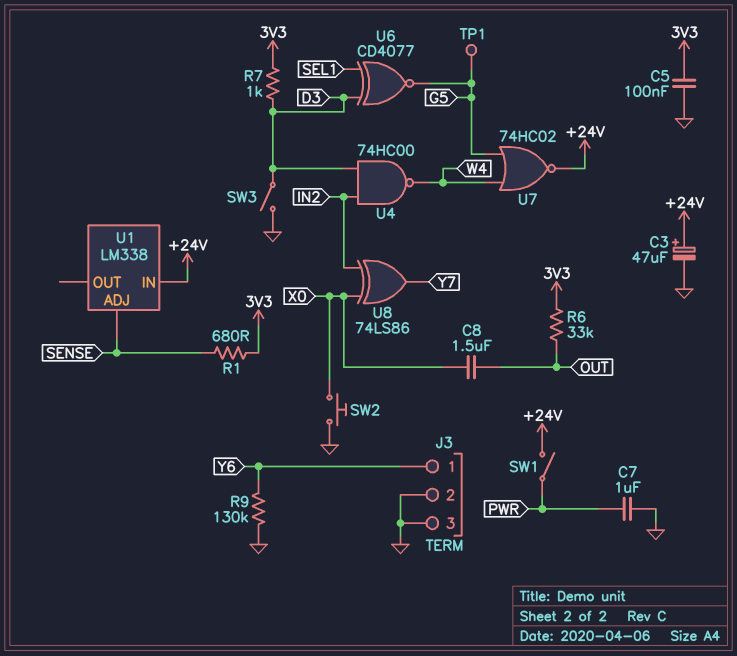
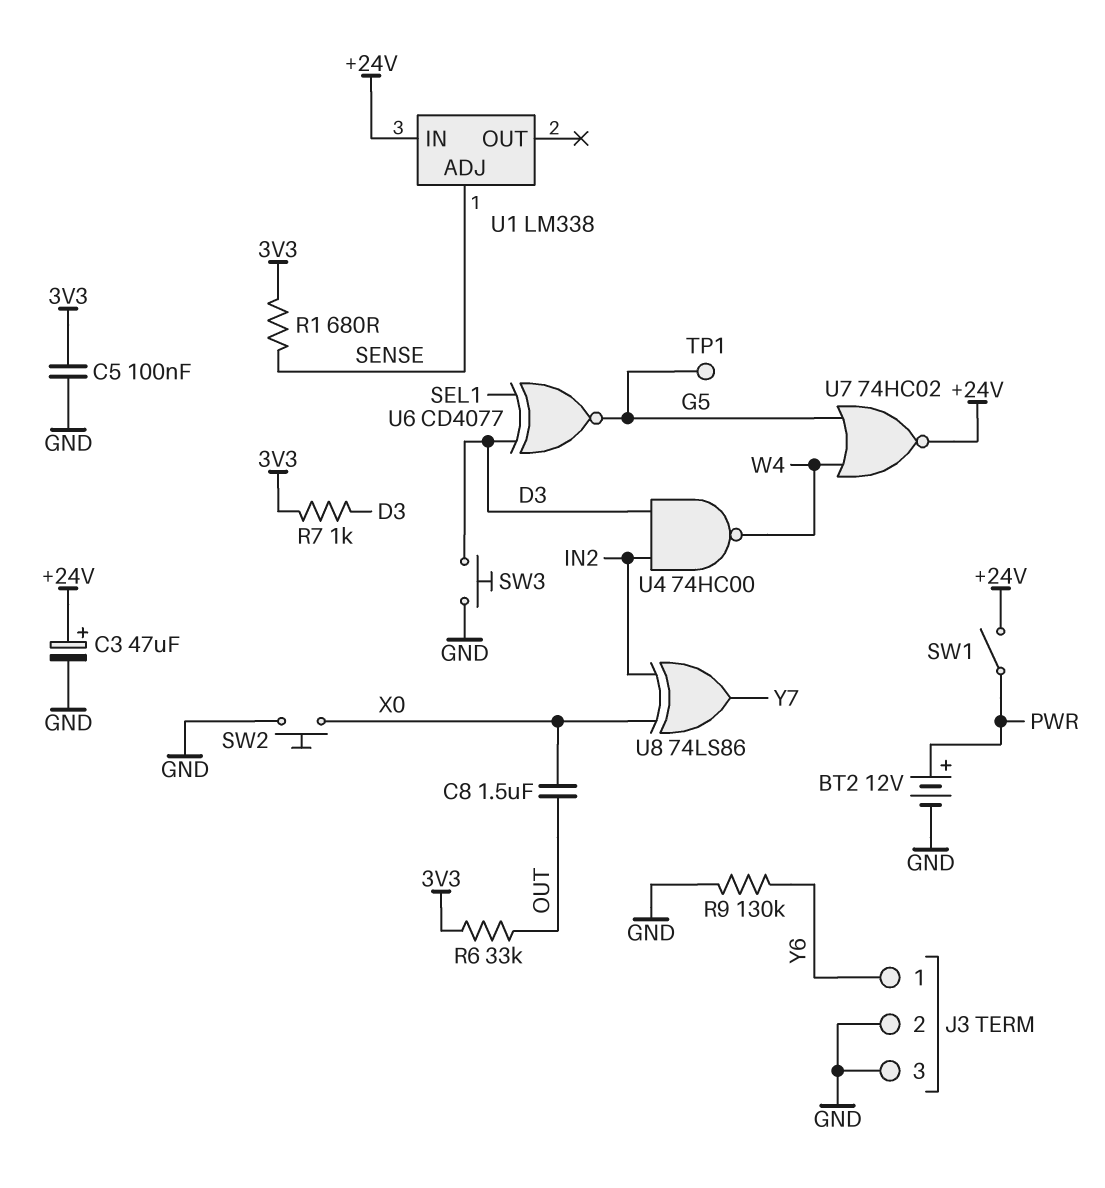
BT2: none -> 12V (plus PWR, minus GND)
C7: 1uF (GND, PWR) -> none
SW3: switch (D3, GND) -> button (D3, GND)

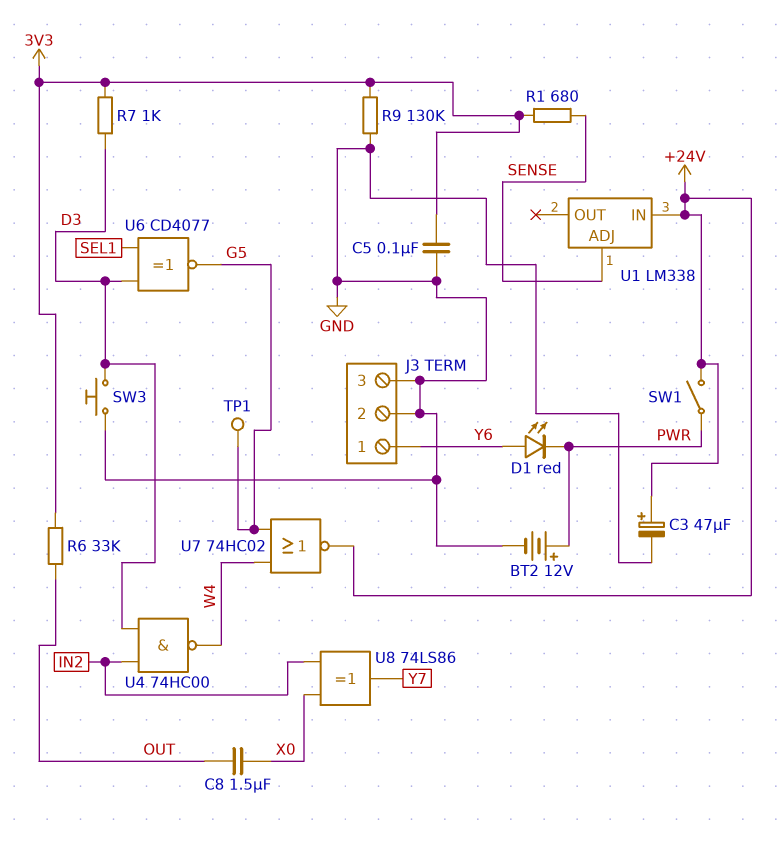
D1: none -> LED red (A Y6, K PWR)
R9: 130k (GND, Y6) -> 130k (3V3, GND)
SW2: button (GND, X0) -> none

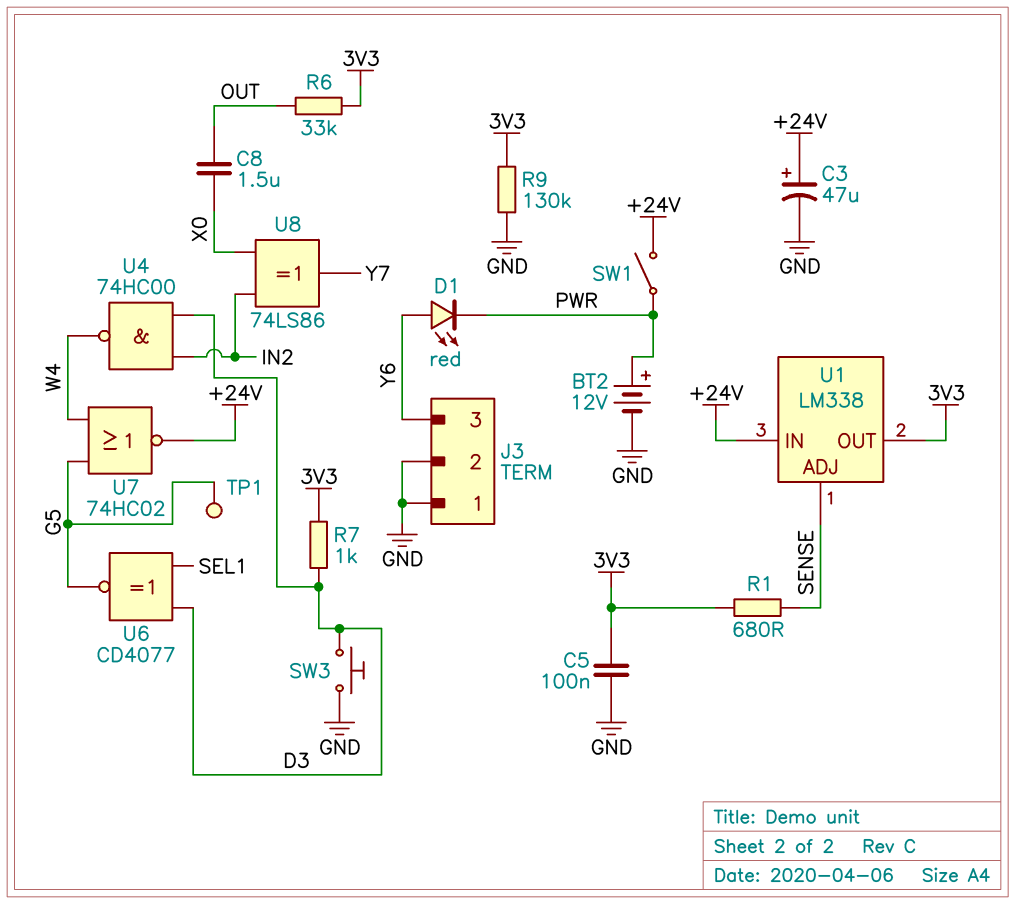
J3 pin 1: Y6 -> GND
J3 pin 3: GND -> Y6
U1 pin OUT: none -> 3V3

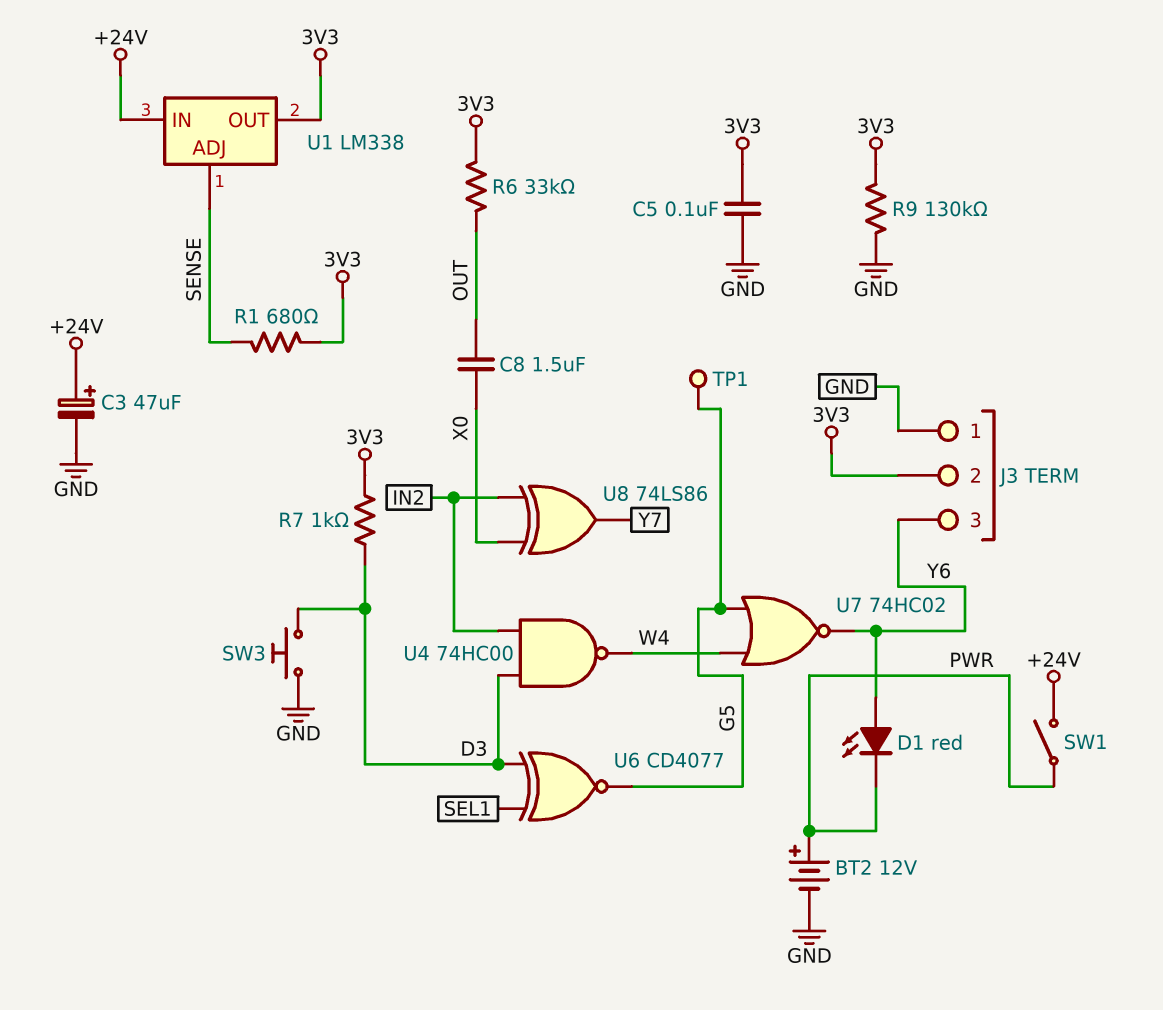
J3 pin 2: GND -> 3V3
U7: NOR 74HC02 (in G5, in W4, out +24V) -> NOR 74HC02 (in G5, in W4, out Y6)

